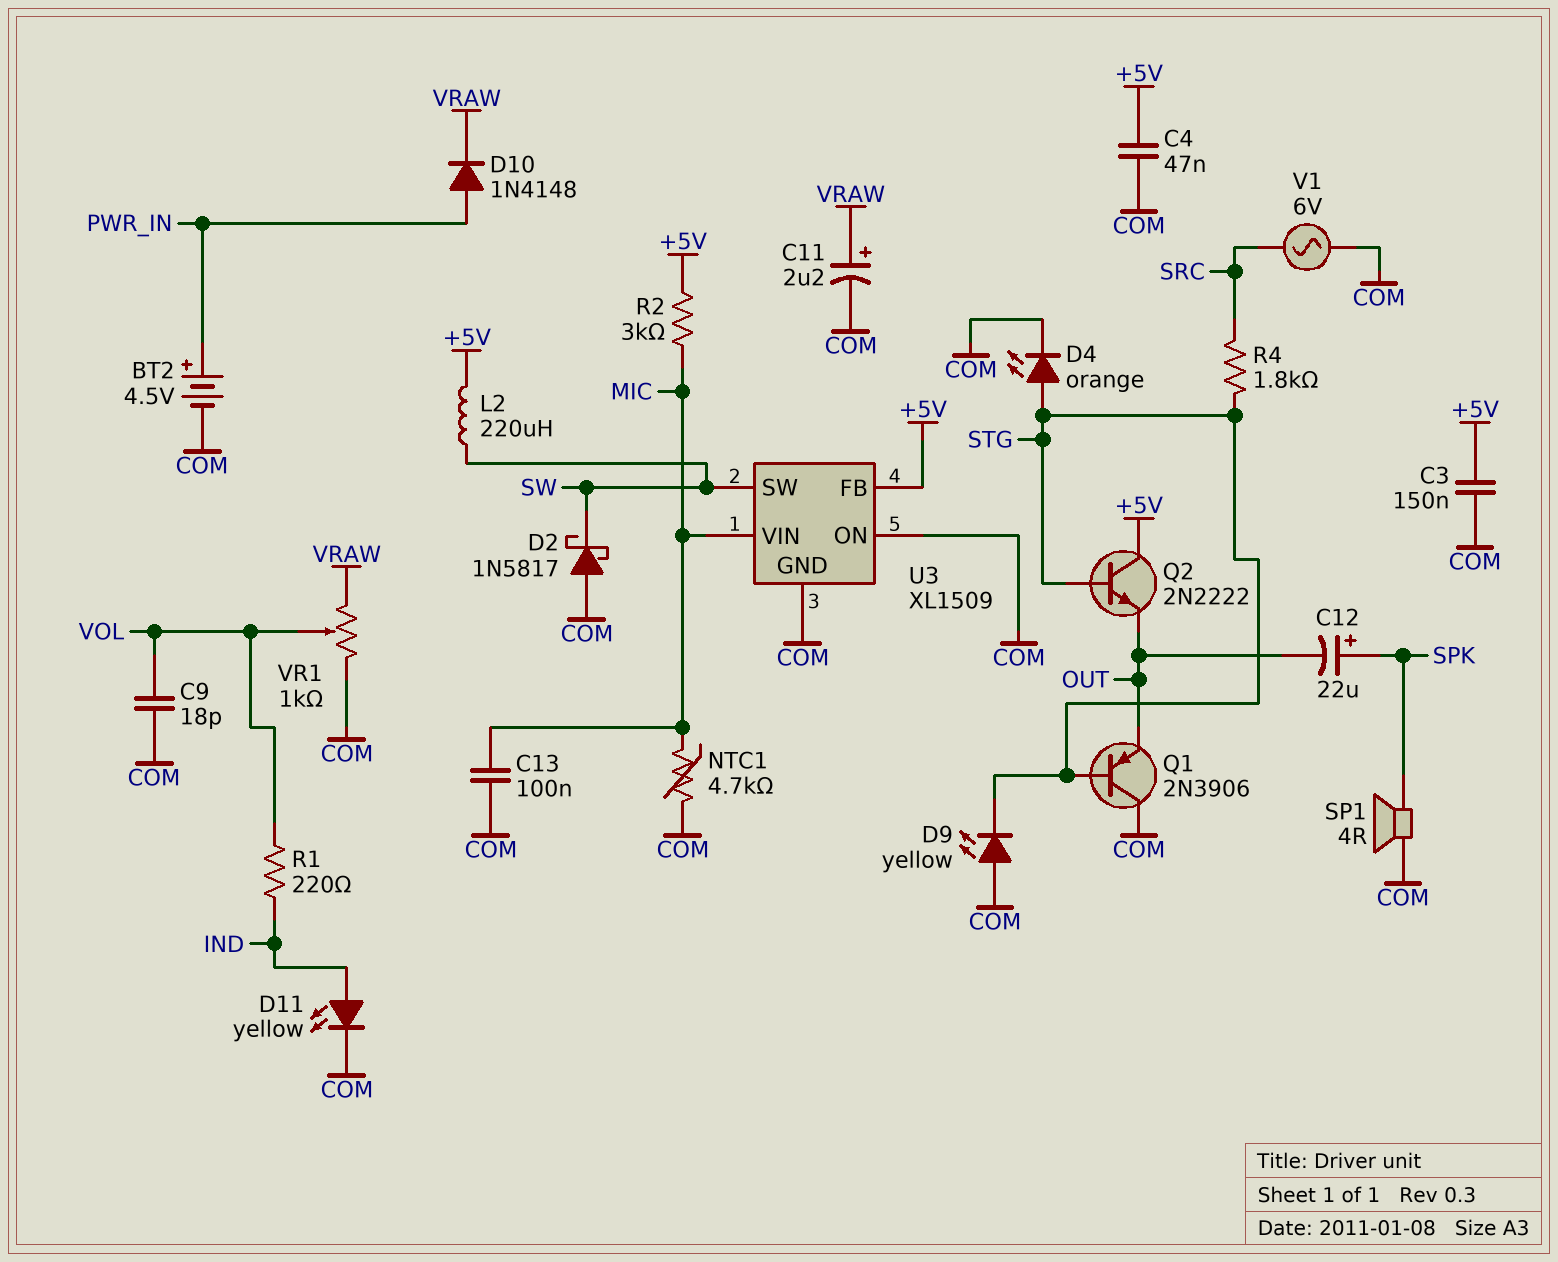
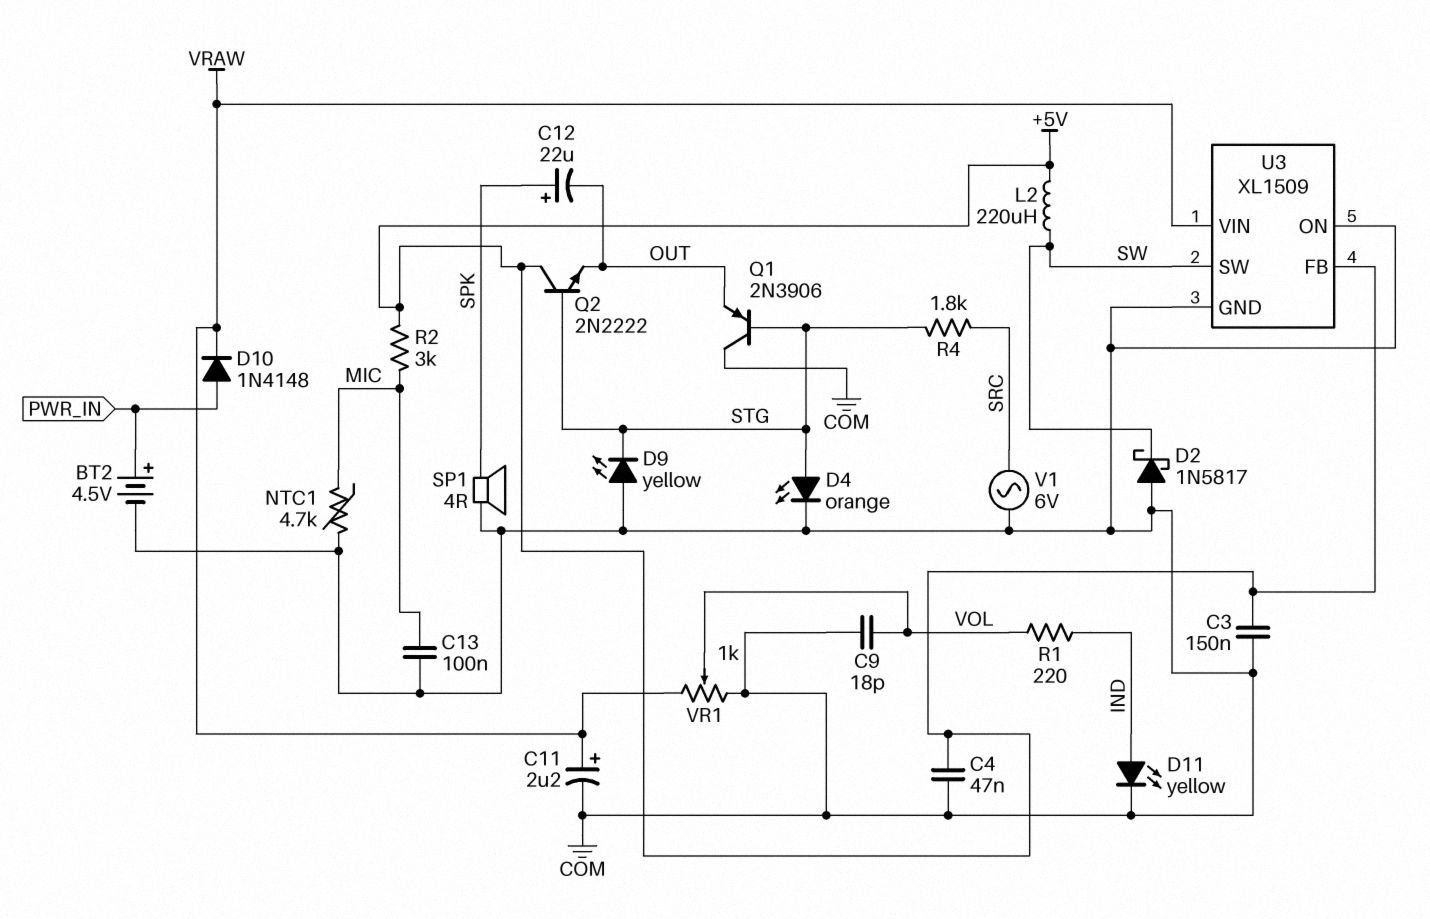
U3 pin VIN: MIC -> VRAW

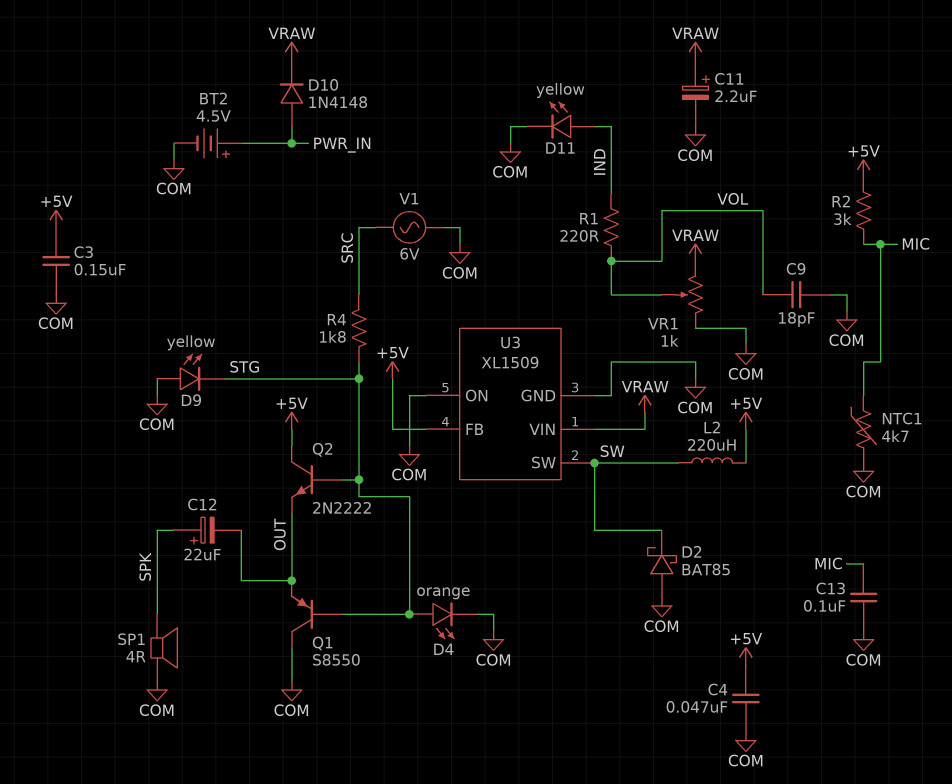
D2: schottky 1N5817 (A COM, K SW) -> schottky BAT85 (A COM, K SW)
Q1: PNP 2N3906 (B STG, C COM, E OUT) -> PNP S8550 (B STG, C COM, E OUT)

